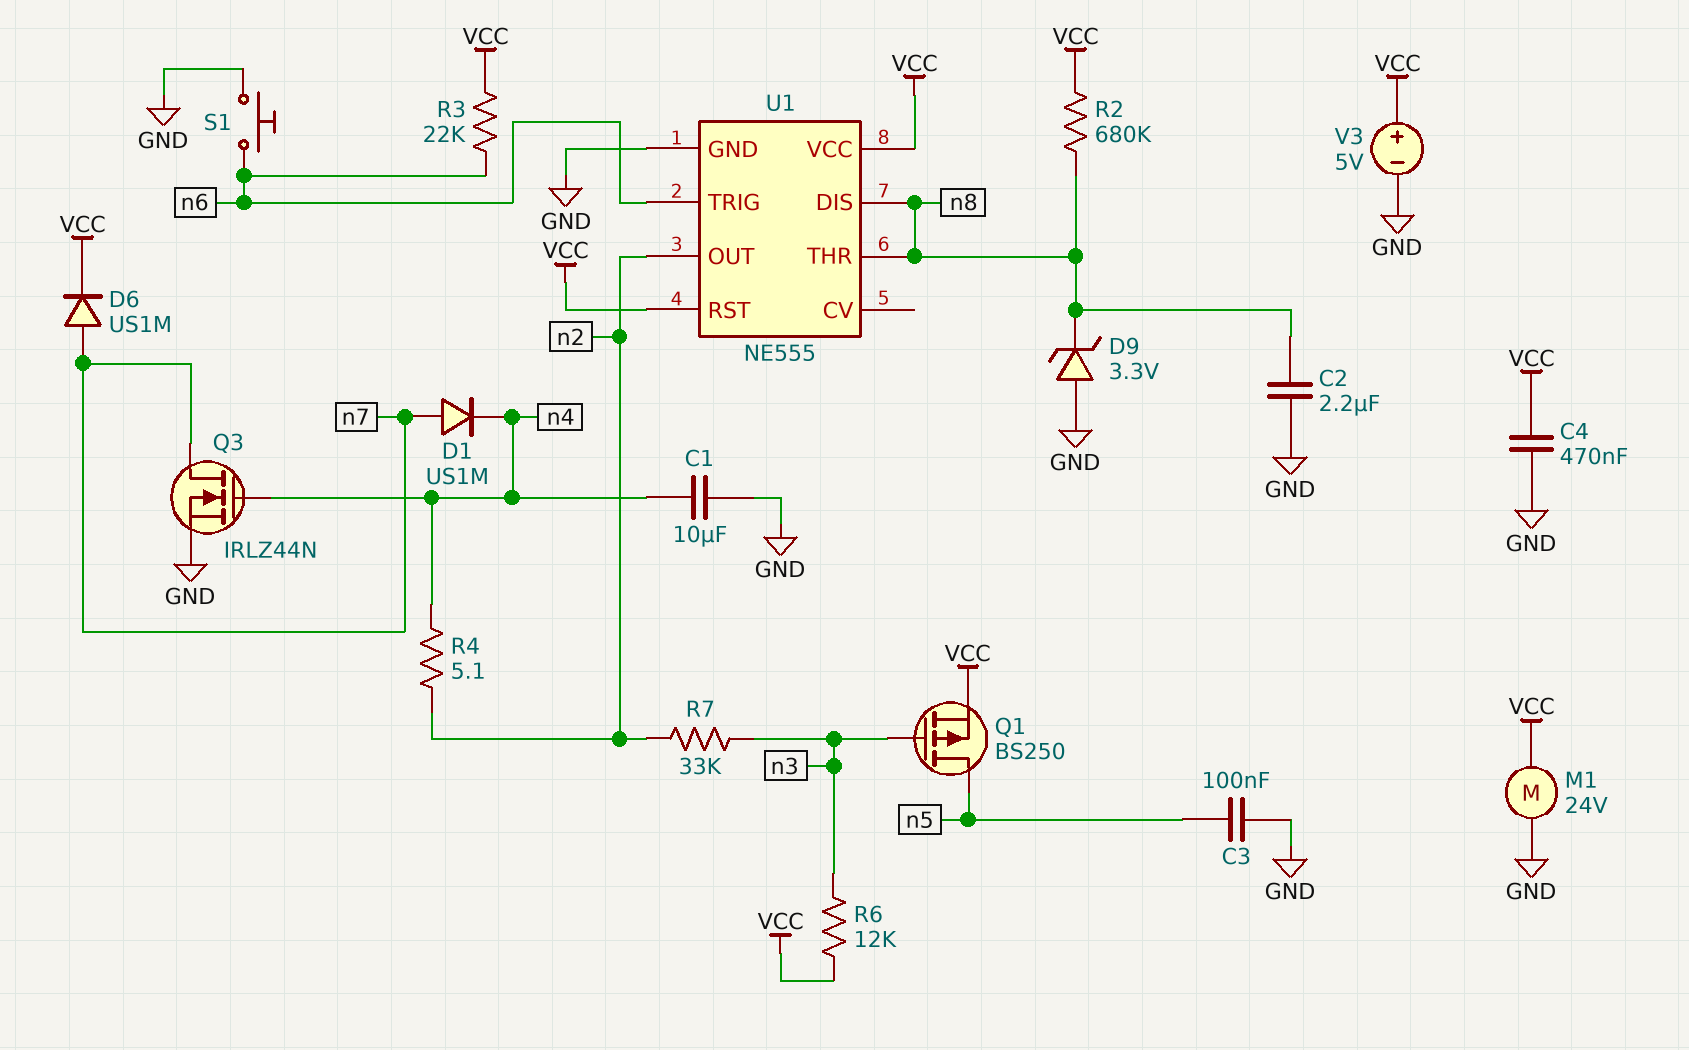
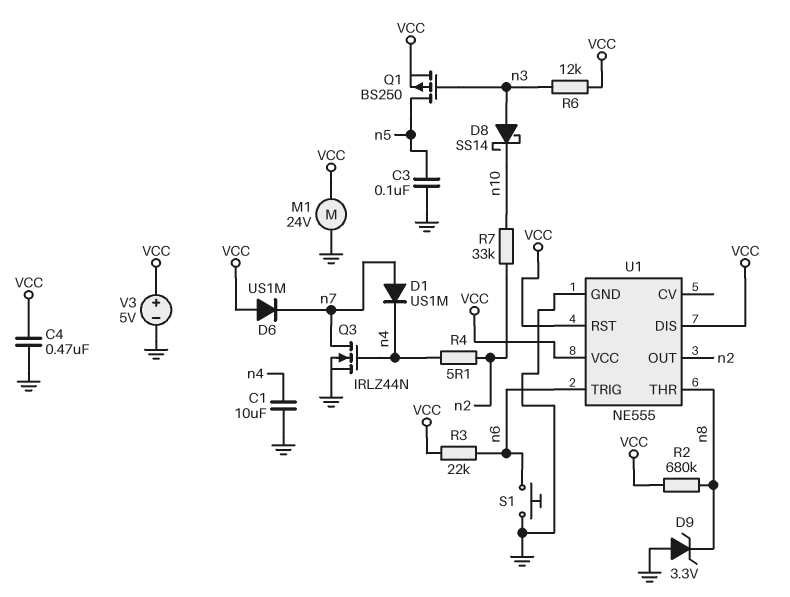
C2: 2.2uF (GND, n8) -> none
D6: diode US1M (A n7, K VCC) -> diode US1M (A VCC, K n7)
D8: none -> schottky SS14 (A n3, K n10)
R7: 33k (n2, n3) -> 33k (n2, n10)
U1 pin DIS: n8 -> VCC

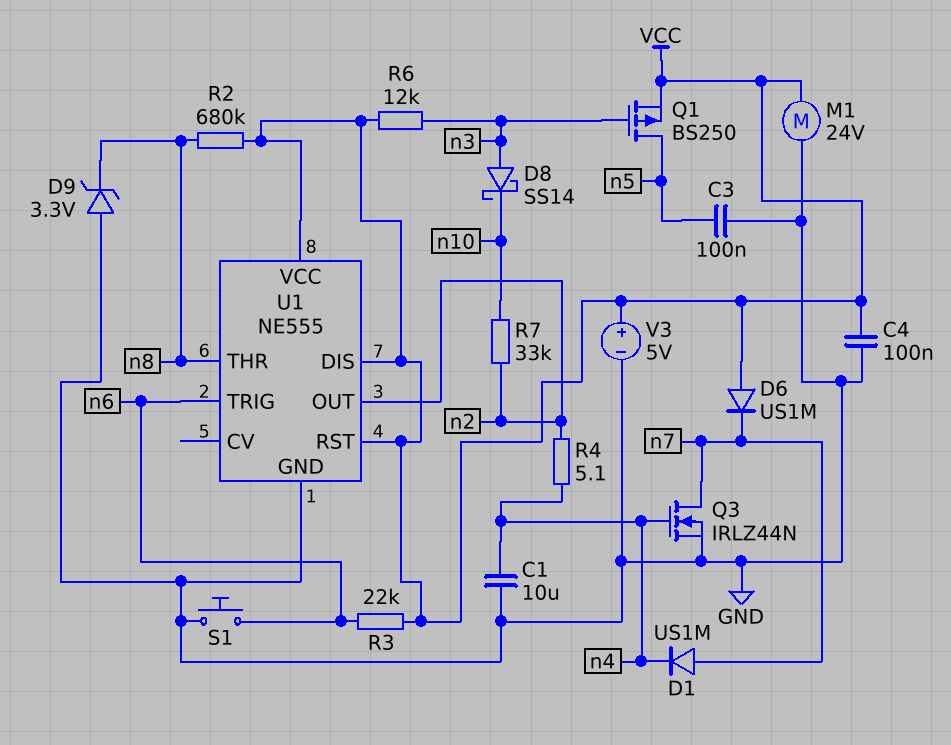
C4: 470nF (GND, VCC) -> 100nF (GND, VCC)

